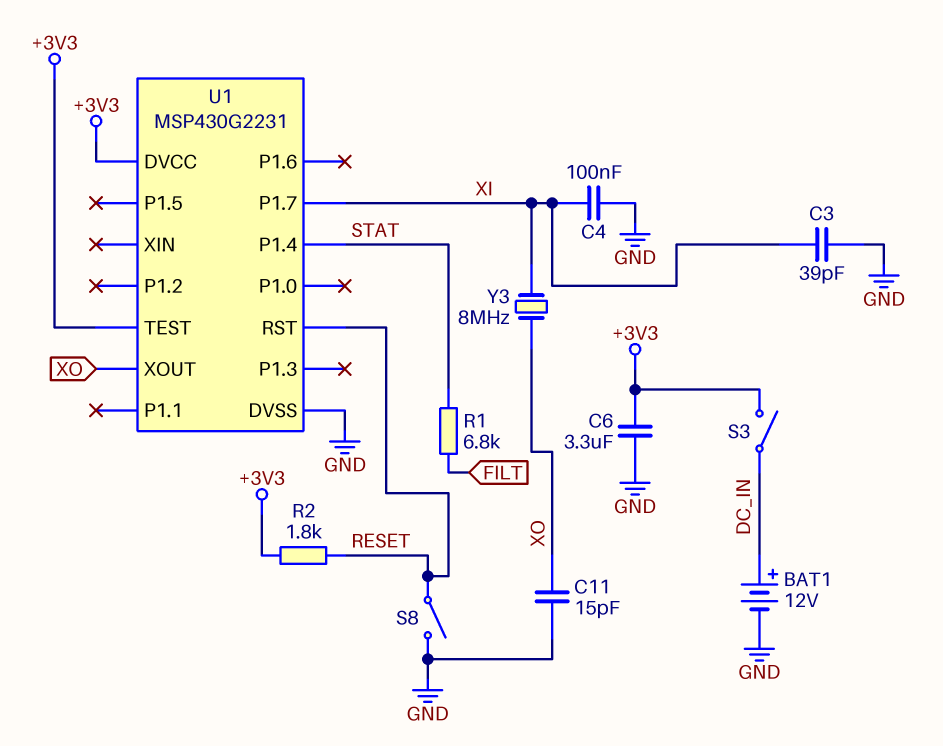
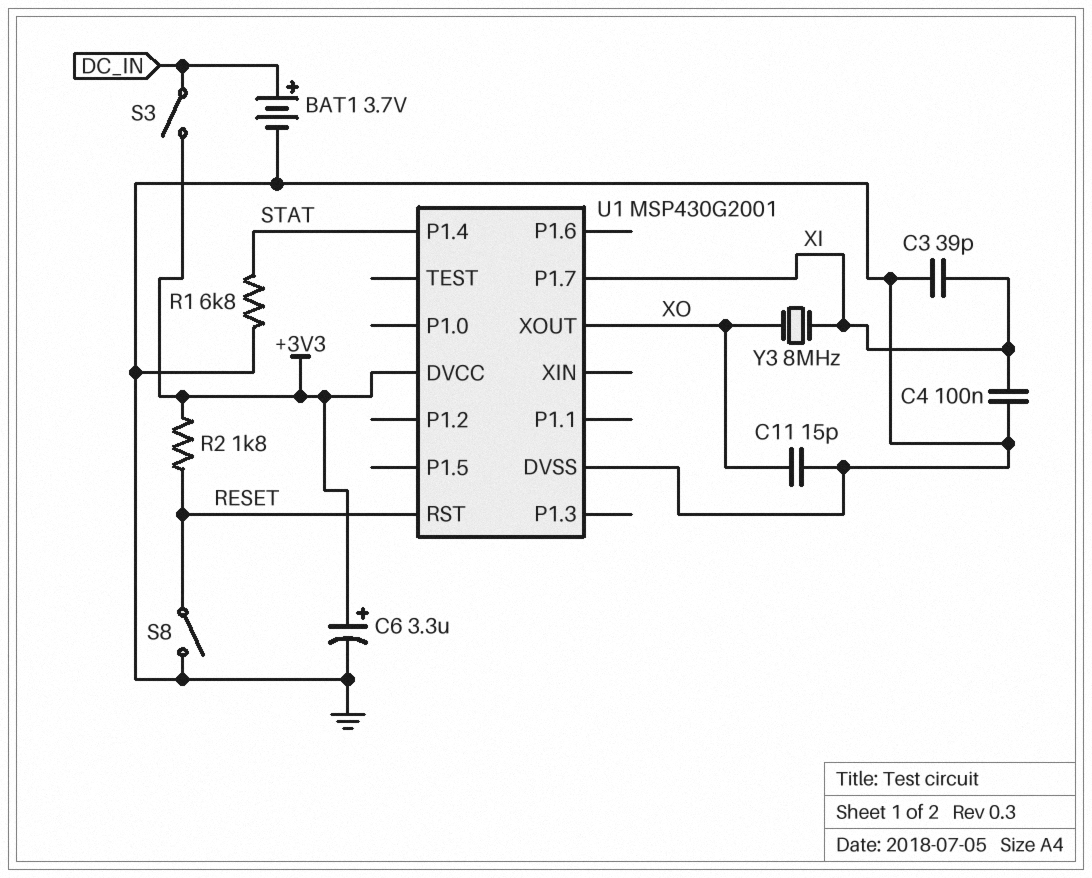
BAT1: 12V (plus DC_IN, minus GND) -> 3.7V (plus DC_IN, minus GND)
C6: 3.3uF (+3V3, GND) -> 3.3uF (plus +3V3, minus GND)
R1: 6.8k (FILT, STAT) -> 6.8k (GND, STAT)
U1: MSP430G2231 -> MSP430G2001
U1 pin TEST: +3V3 -> none

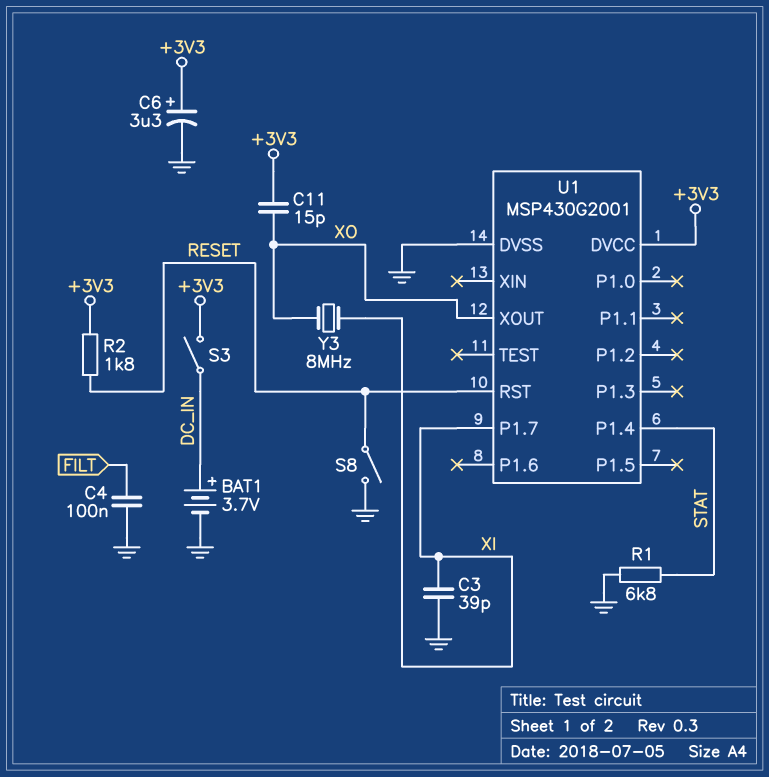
C4: 100nF (GND, XI) -> 100nF (FILT, GND)
C11: 15pF (GND, XO) -> 15pF (+3V3, XO)

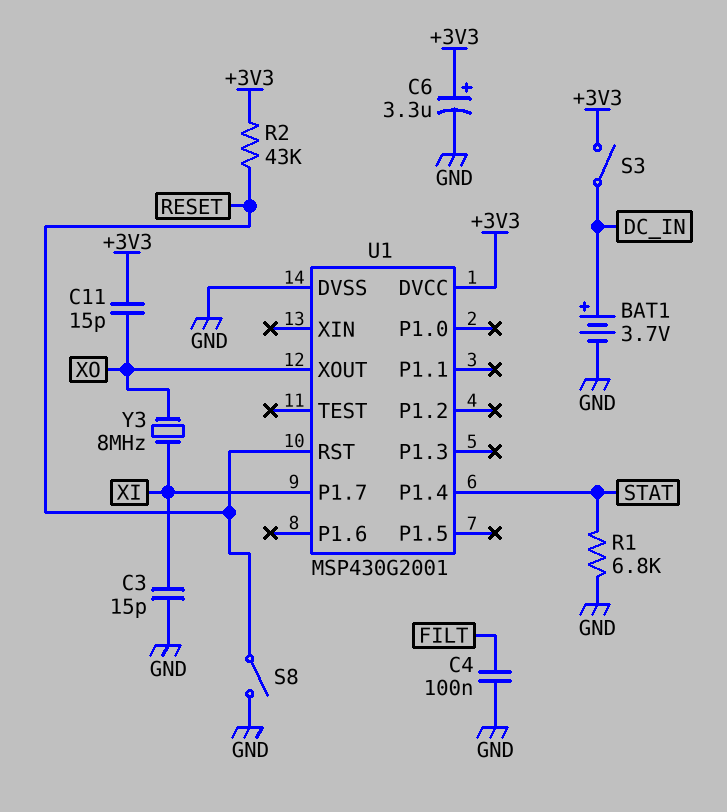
C3: 39pF (GND, XI) -> 15pF (GND, XI)
R2: 1.8k (+3V3, RESET) -> 43k (+3V3, RESET)

